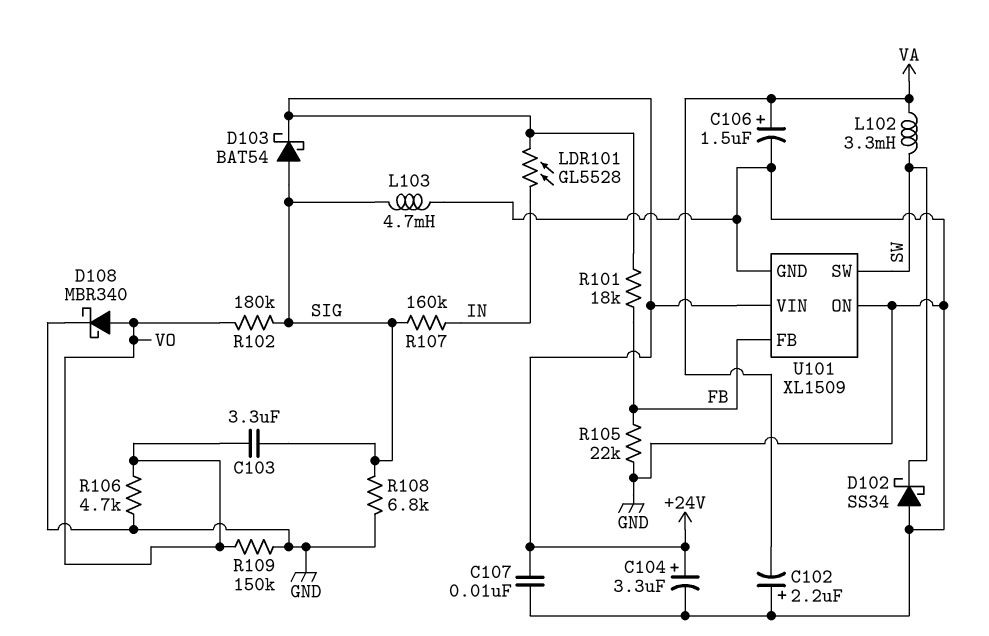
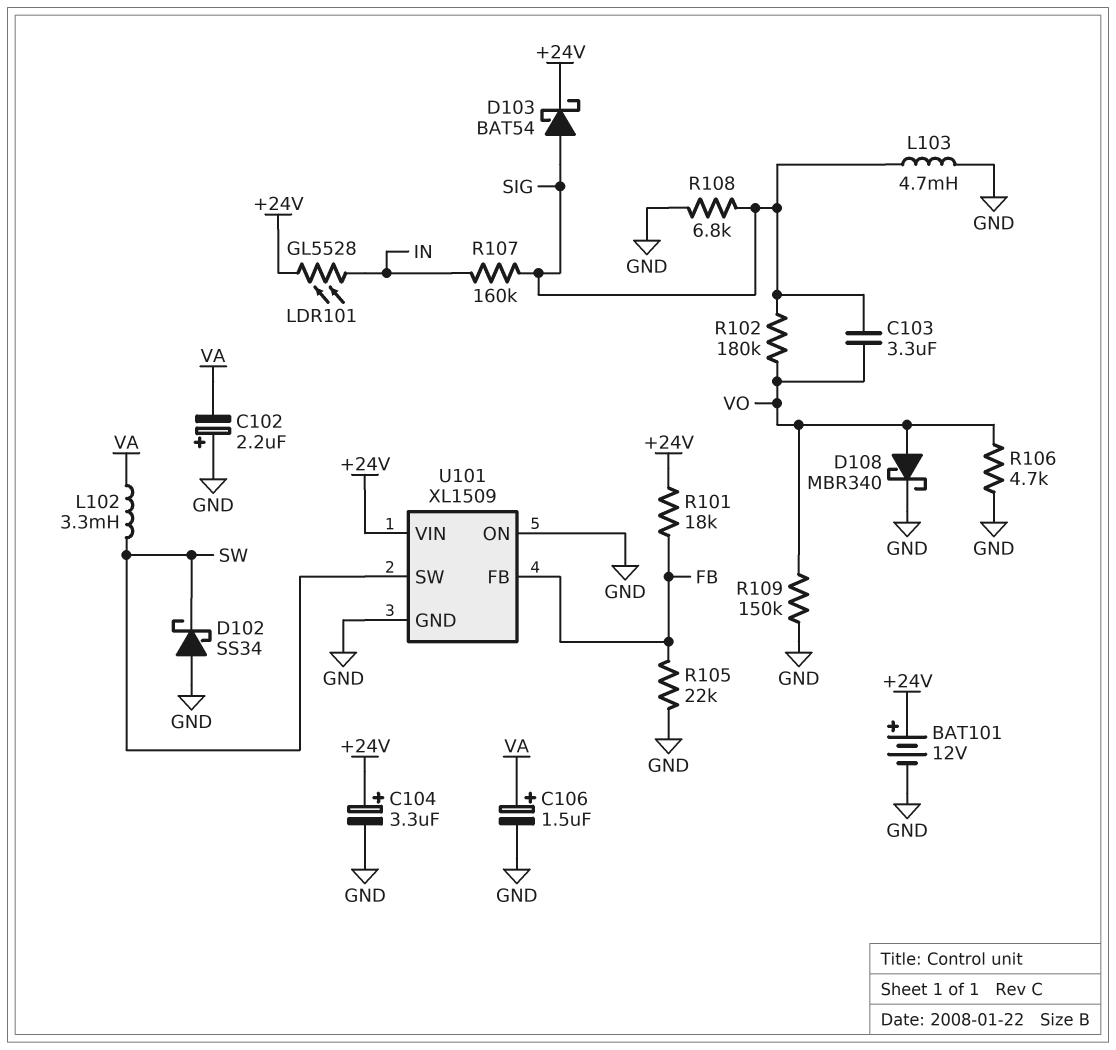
BAT101: none -> 12V (plus +24V, minus GND)
C107: 10nF (+24V, GND) -> none

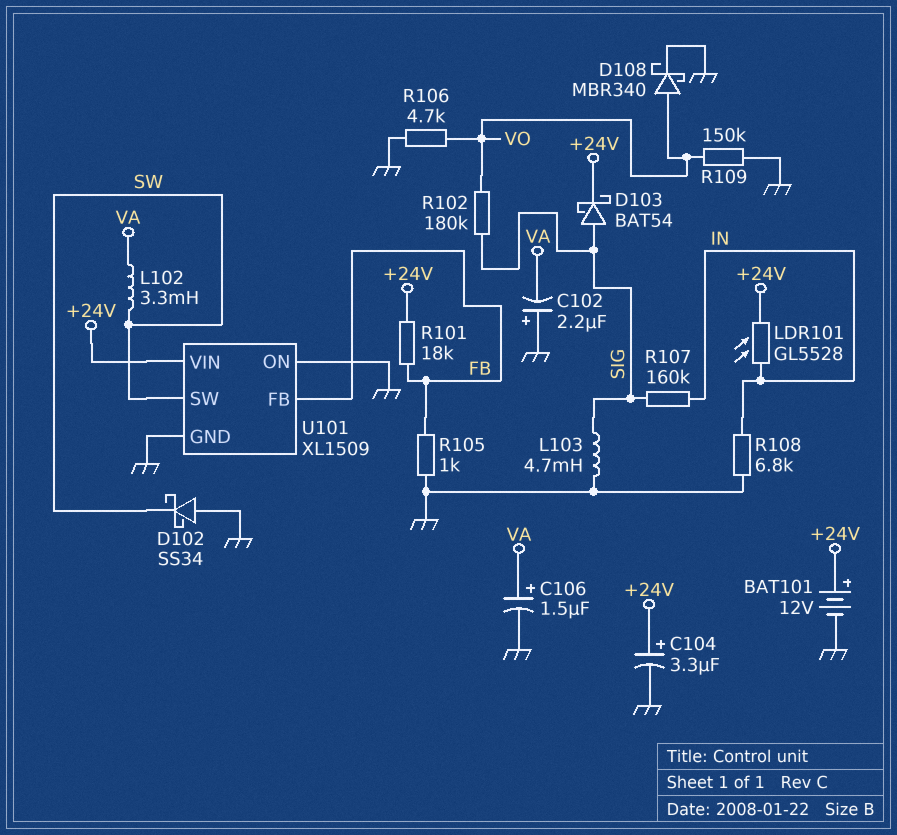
C103: 3.3uF (SIG, VO) -> none
R105: 22k (FB, GND) -> 1k (FB, GND)
R108: 6.8k (GND, SIG) -> 6.8k (GND, IN)

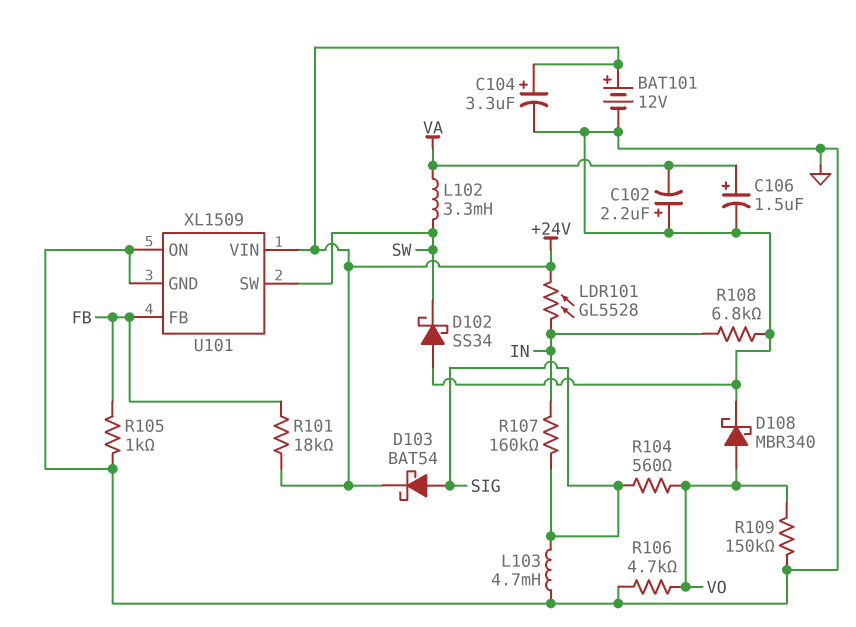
R102: 180k (SIG, VO) -> none
R104: none -> 560 (SIG, VO)

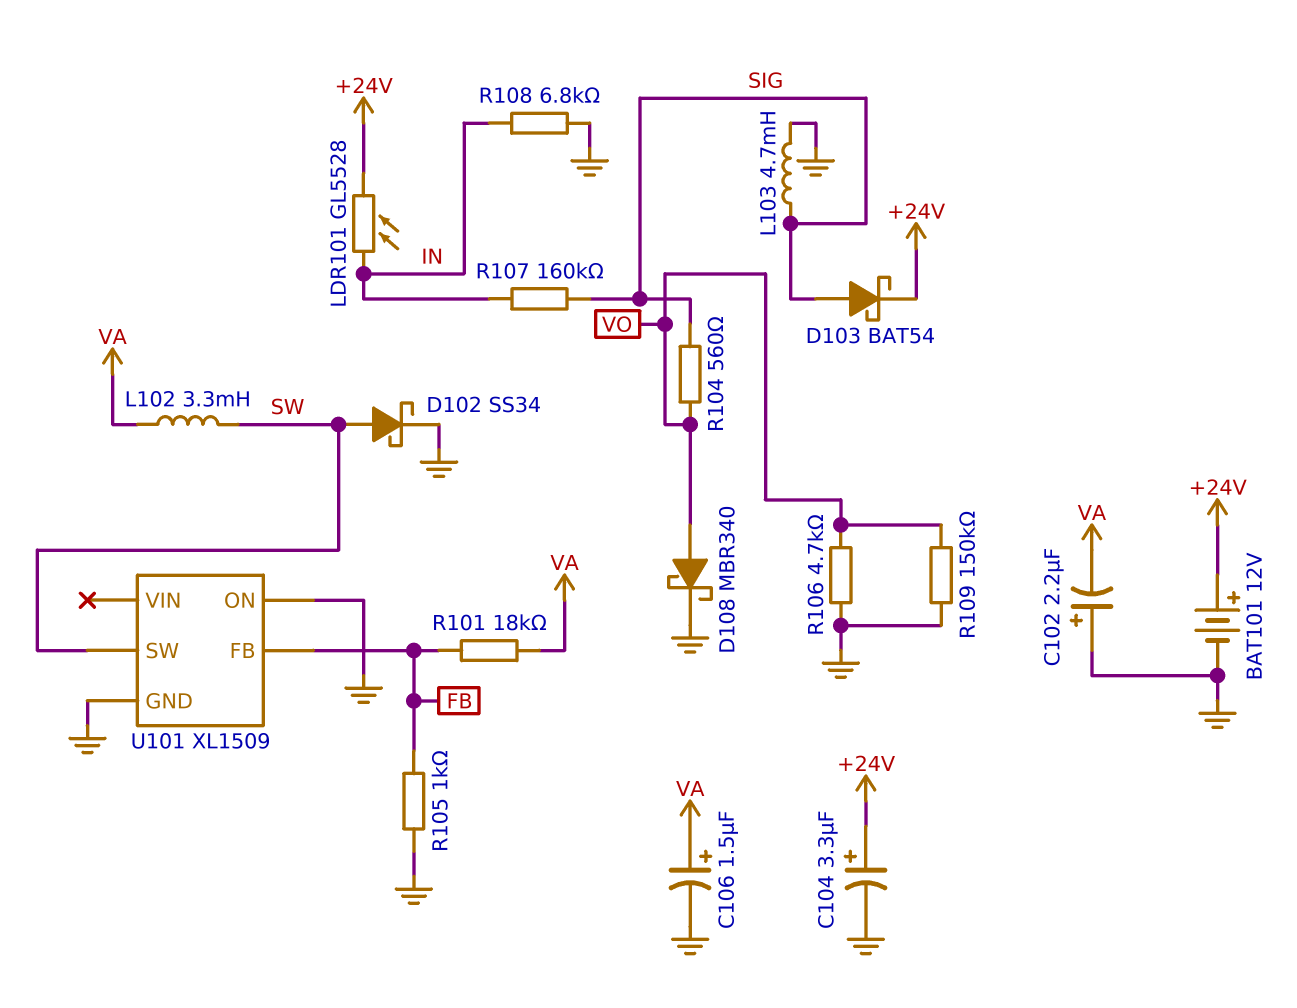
D102: schottky SS34 (A GND, K SW) -> schottky SS34 (A SW, K GND)
R101: 18k (+24V, FB) -> 18k (FB, VA)
U101 pin VIN: +24V -> none

